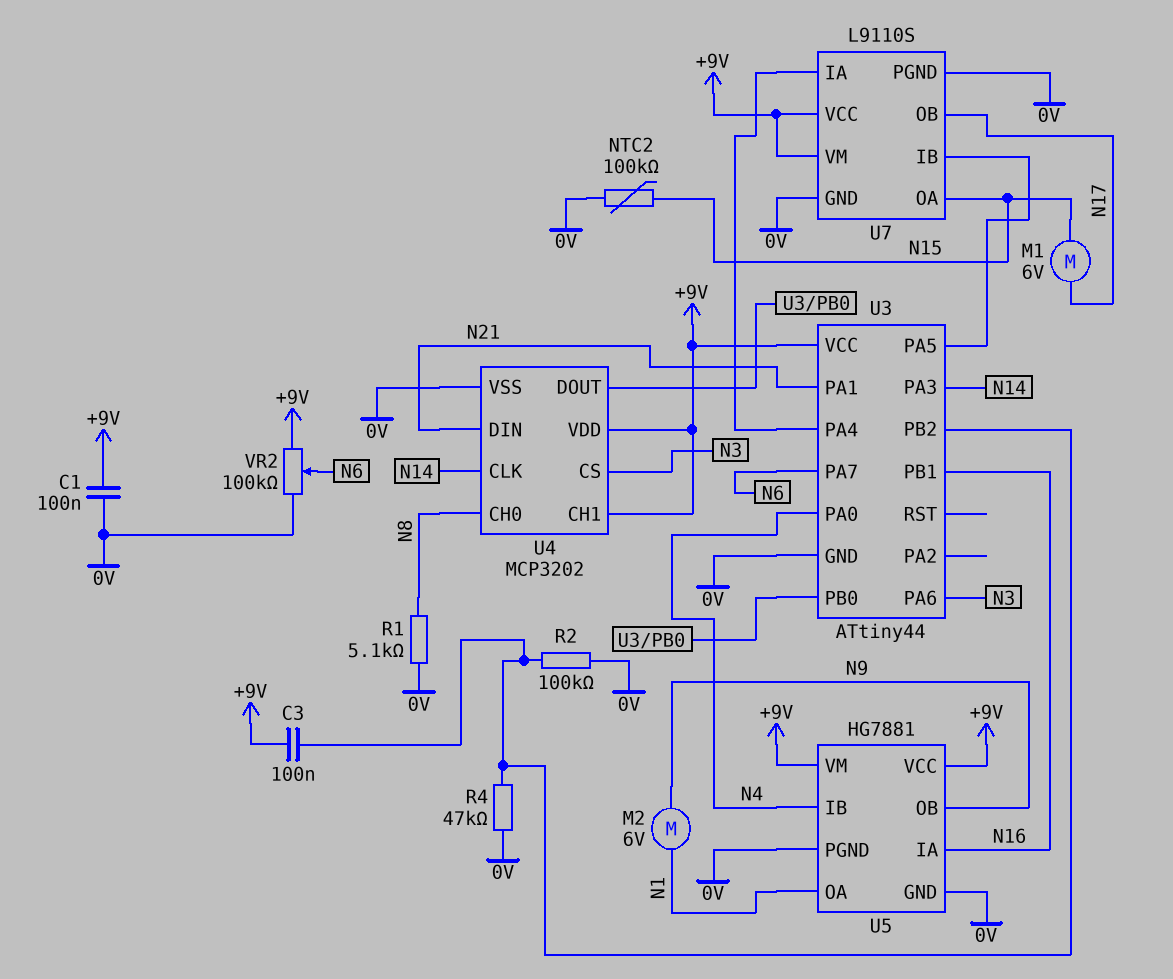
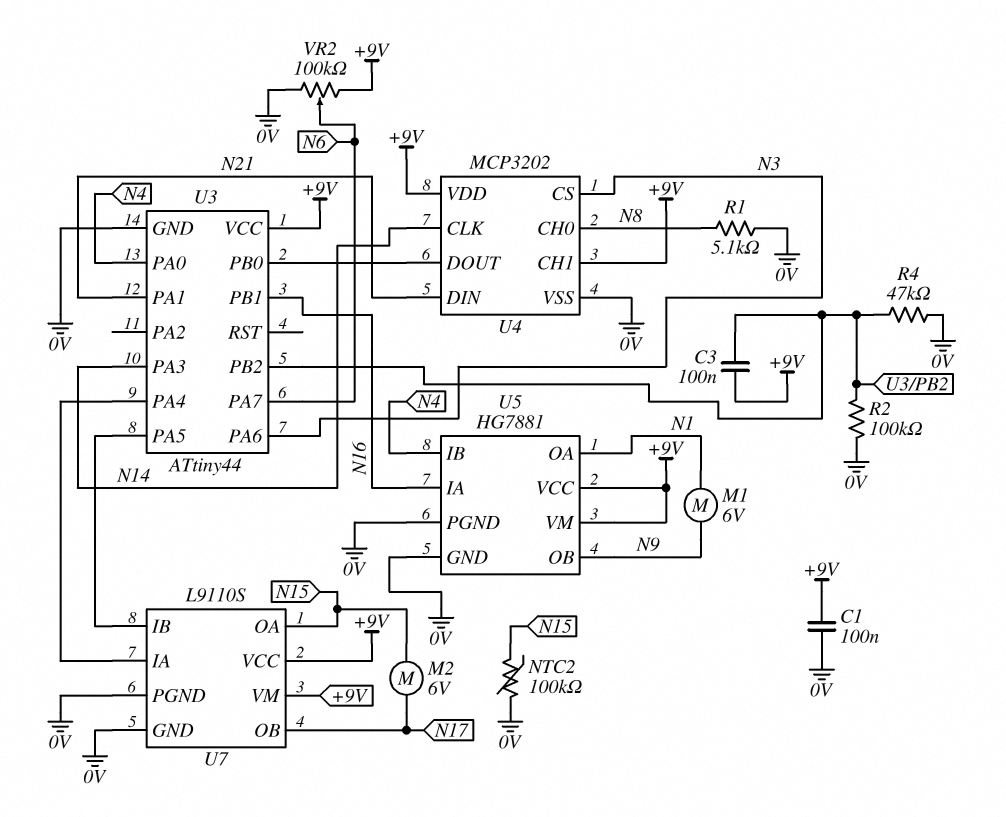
M1: motor 6V (N15, N17) -> motor 6V (N1, N9)
M2: motor 6V (N1, N9) -> motor 6V (N15, N17)

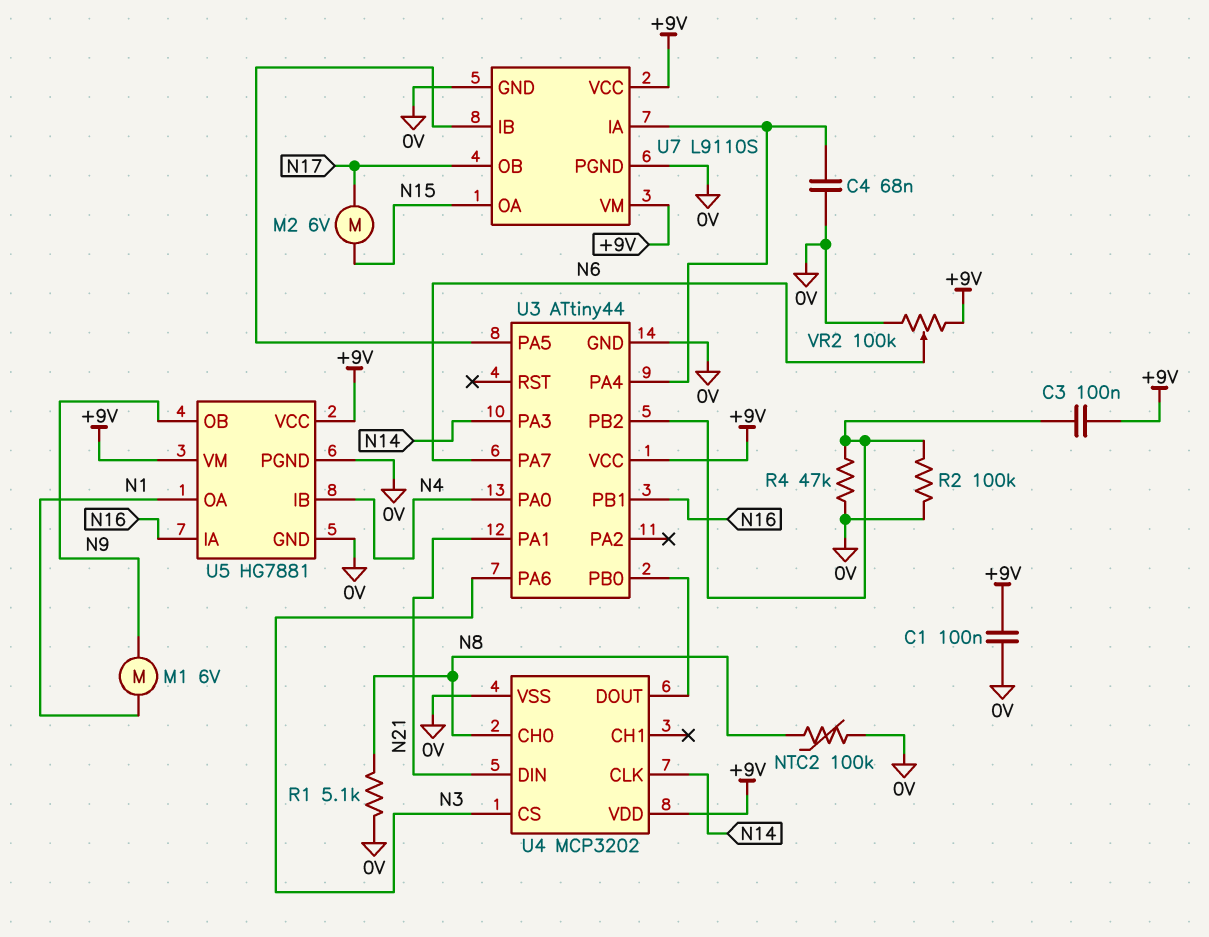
C4: none -> 68nF (0V, U3/PA4)
NTC2: 100k (0V, N15) -> 100k (0V, N8)
U4 pin CH1: +9V -> none

